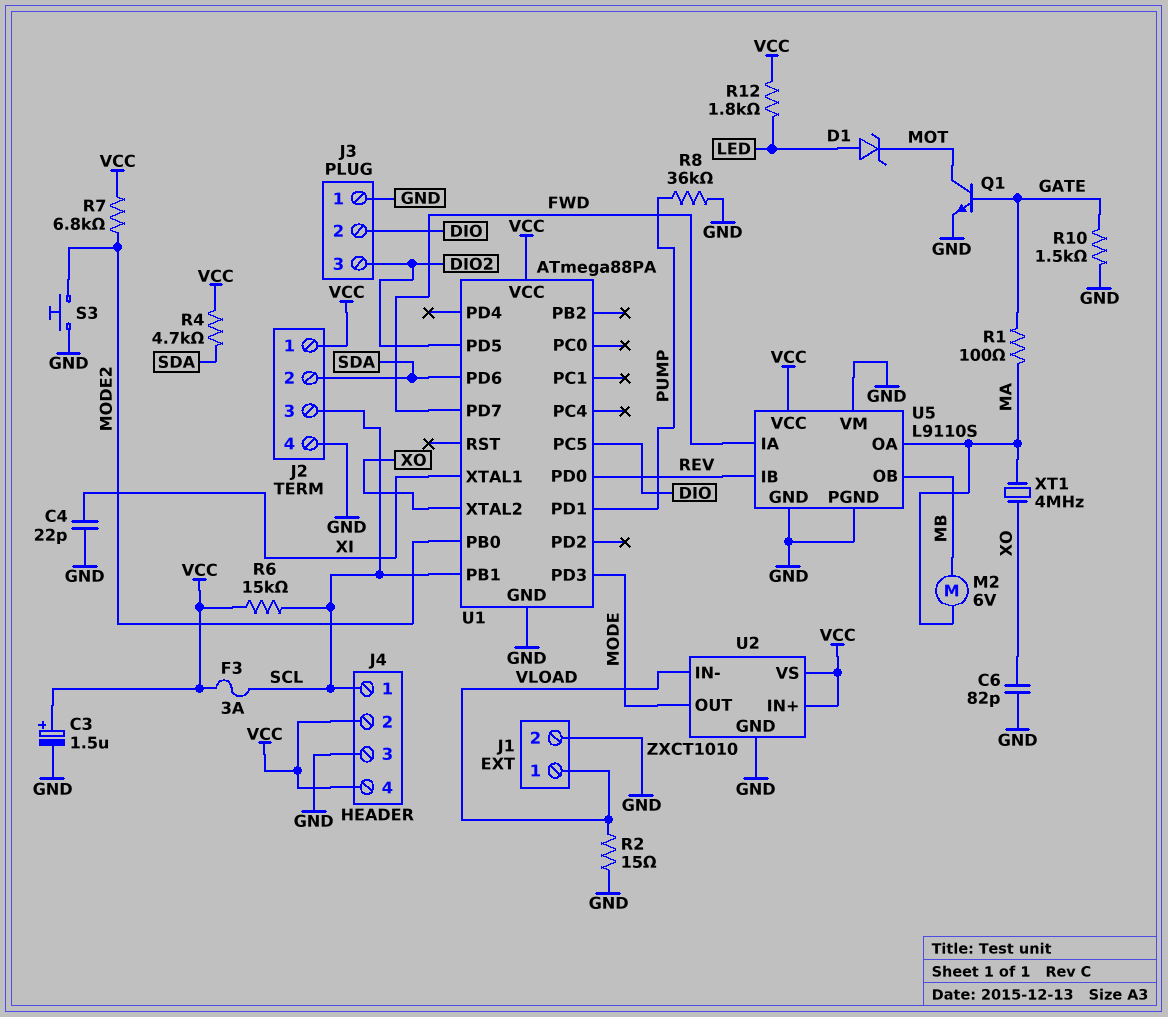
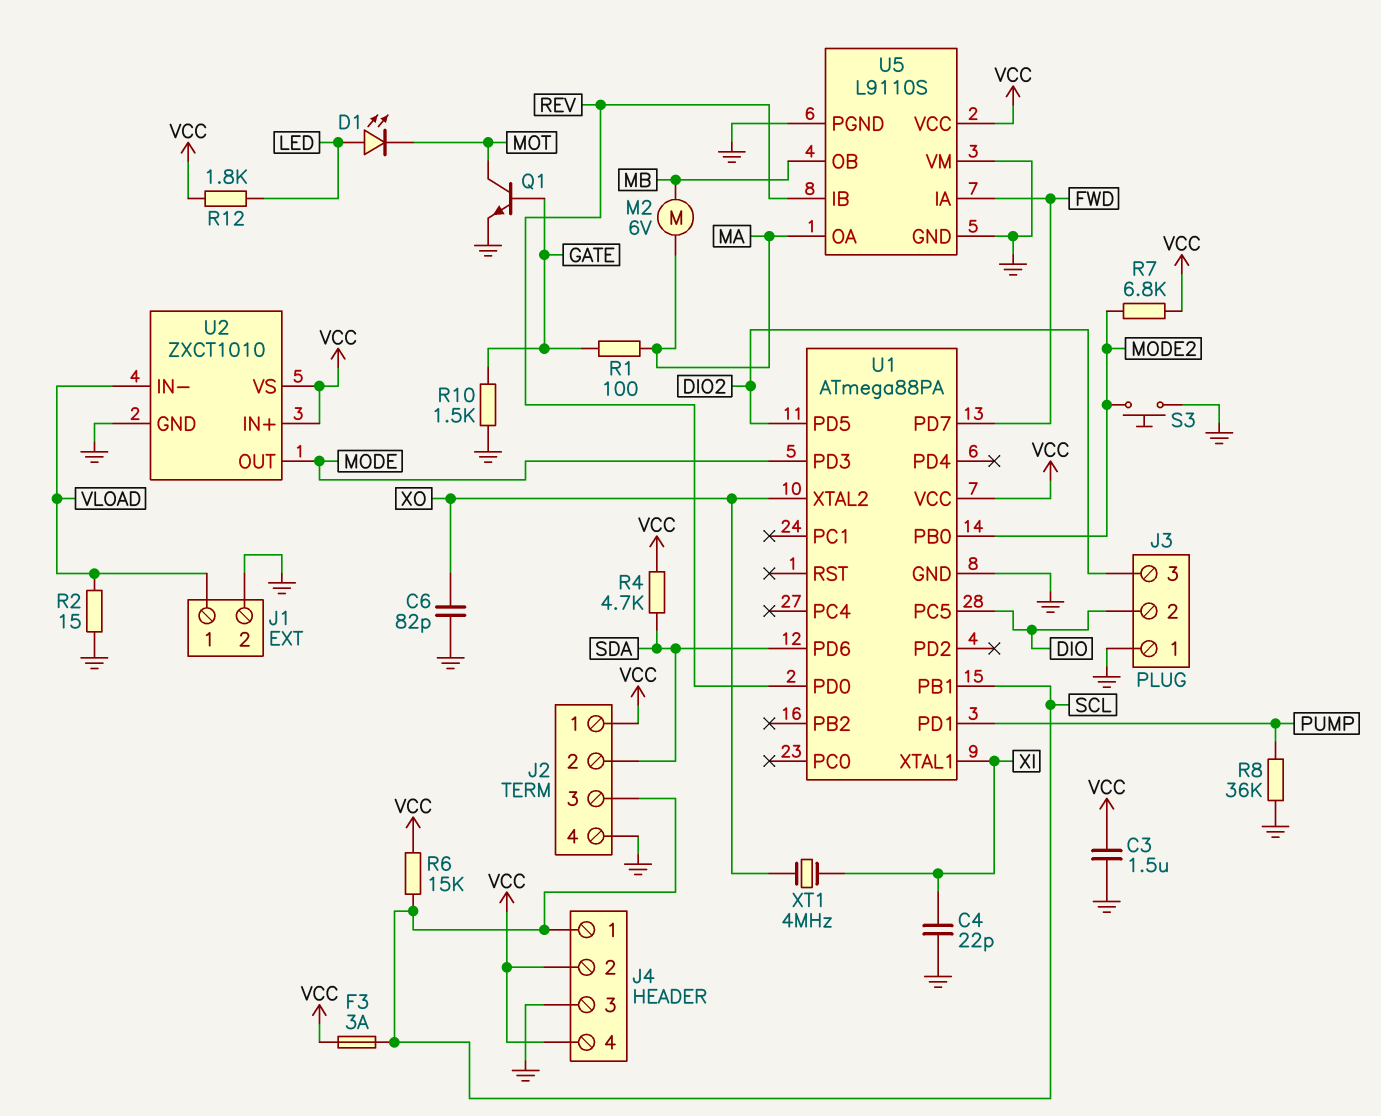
C3: 1.5uF (plus VCC, minus GND) -> 1.5uF (GND, VCC)
D1: zener (A LED, K MOT) -> LED (A LED, K MOT)
XT1: 4MHz (MA, XO) -> 4MHz (XI, XO)

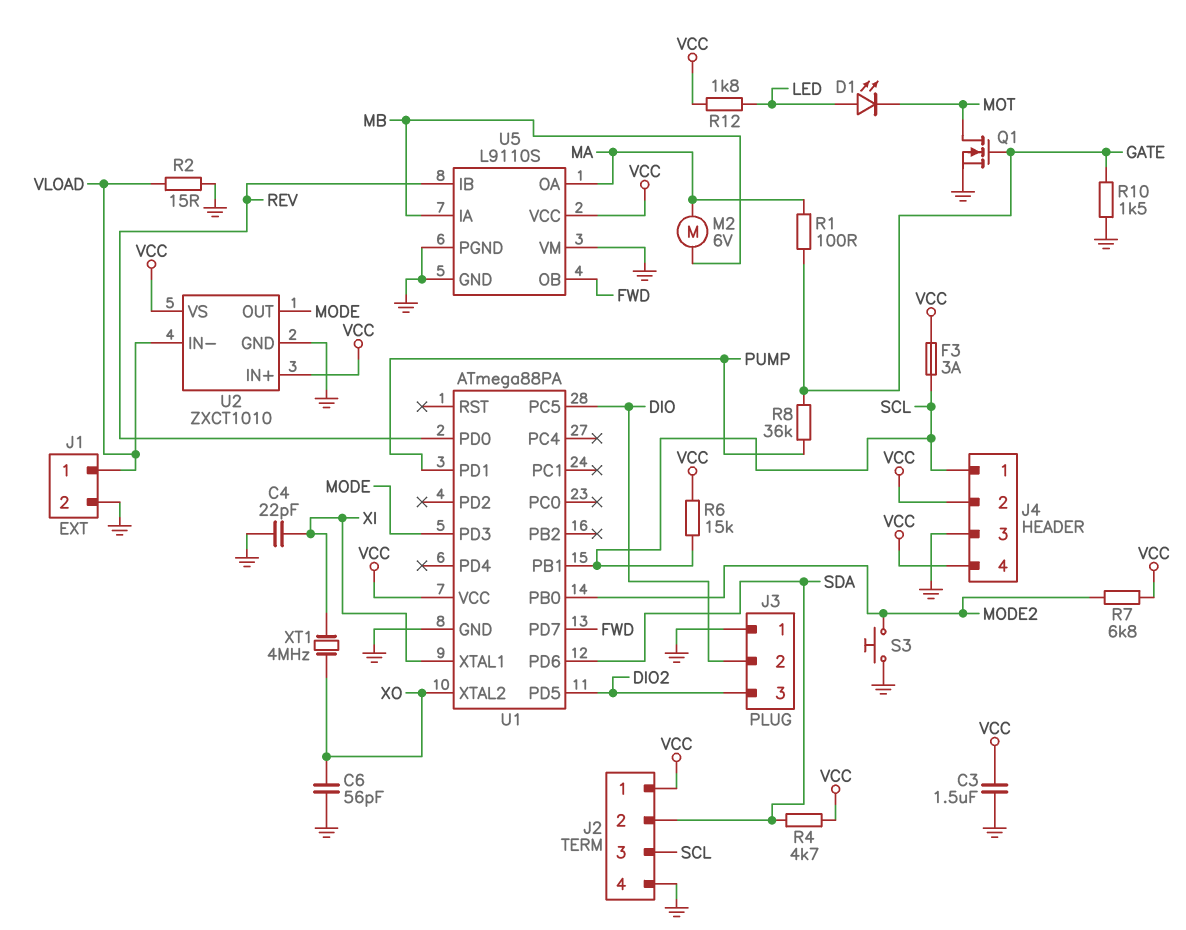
C6: 82pF (GND, XO) -> 56pF (GND, XO)
Q1: NPN (B GATE, C MOT, E GND) -> NMOS (G GATE, D MOT, S GND)
R8: 36k (GND, PUMP) -> 36k (GATE, PUMP)
U5 pin IA: FWD -> MB
U5 pin OB: MB -> FWD

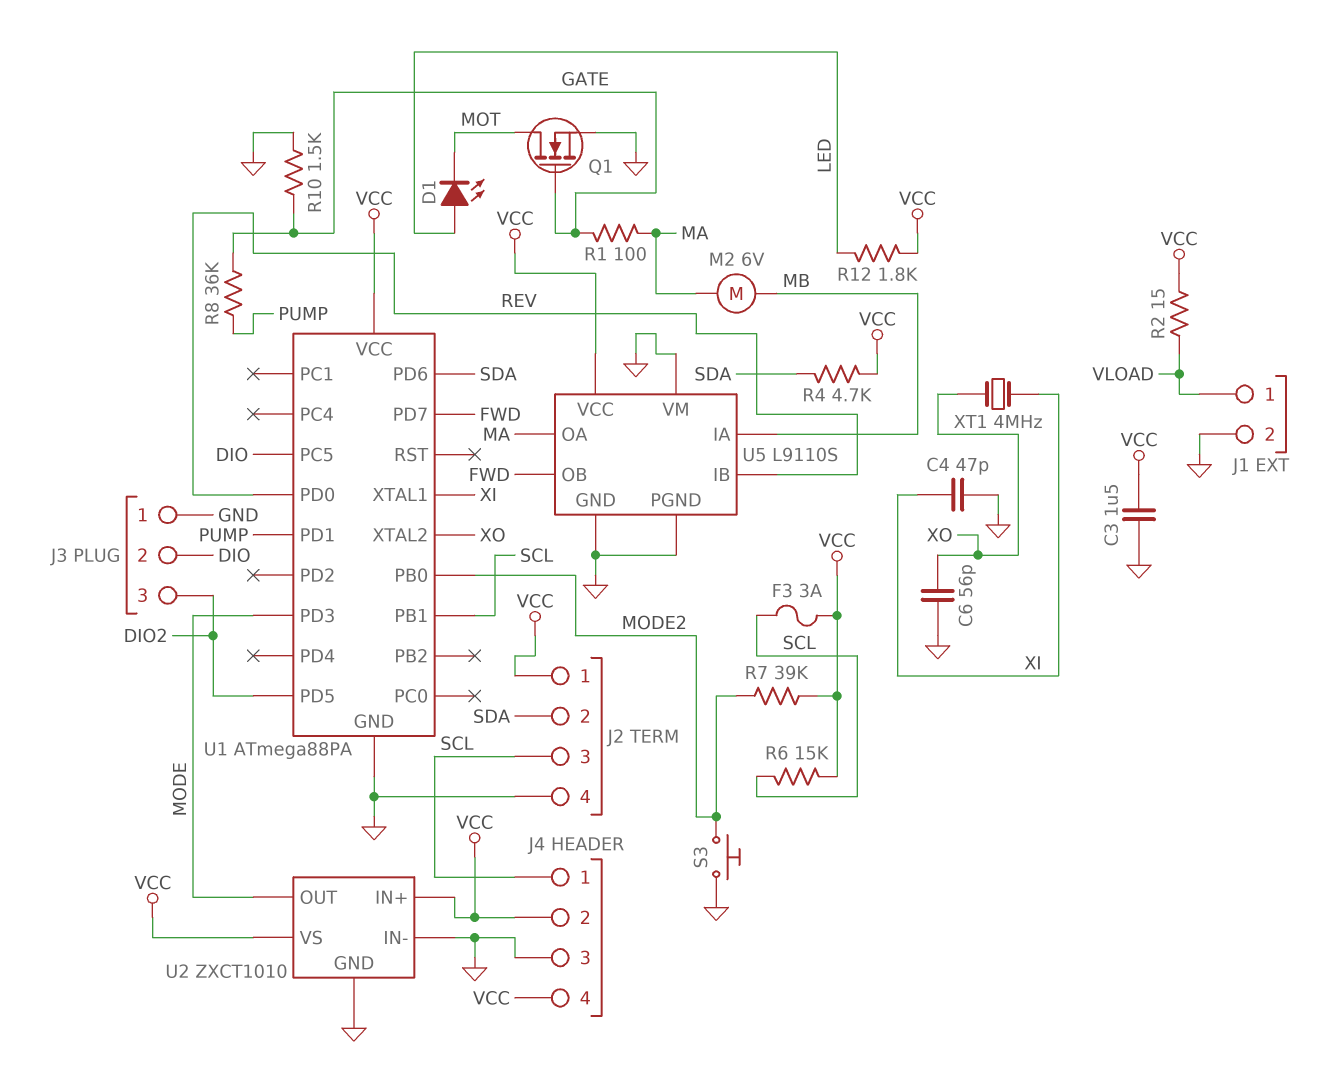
C4: 22pF (GND, XI) -> 47pF (GND, XI)
R2: 15 (GND, VLOAD) -> 15 (VCC, VLOAD)
R7: 6.8k (MODE2, VCC) -> 39k (MODE2, VCC)
U2 pin IN-: VLOAD -> GND

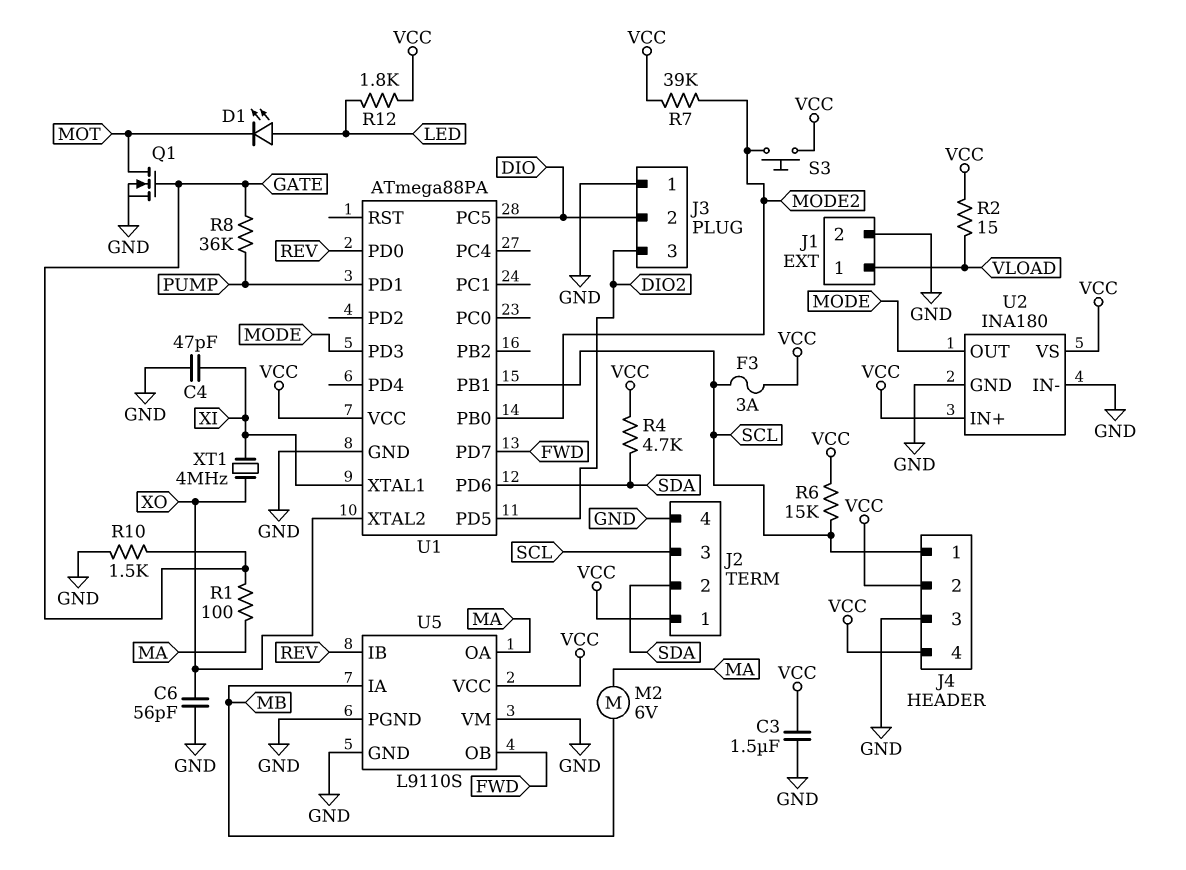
S3: button (GND, MODE2) -> button (MODE2, VCC)
U2: ZXCT1010 -> INA180

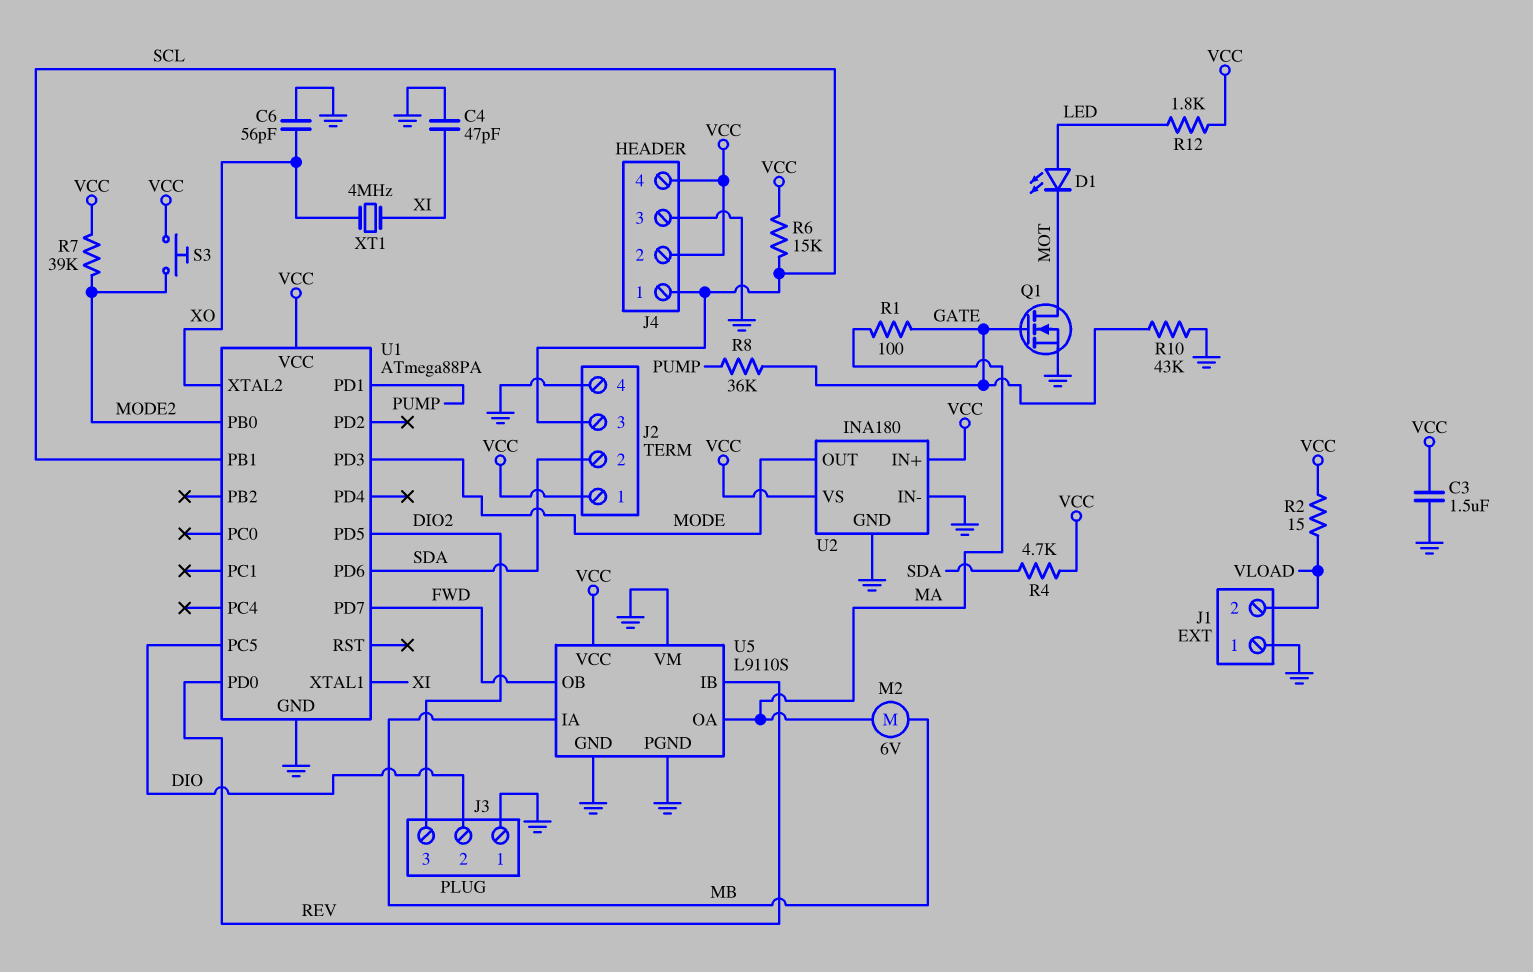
F3: 3A (SCL, VCC) -> none
J1 pin 1: VLOAD -> GND
J1 pin 2: GND -> VLOAD
R10: 1.5k (GATE, GND) -> 43k (GATE, GND)

